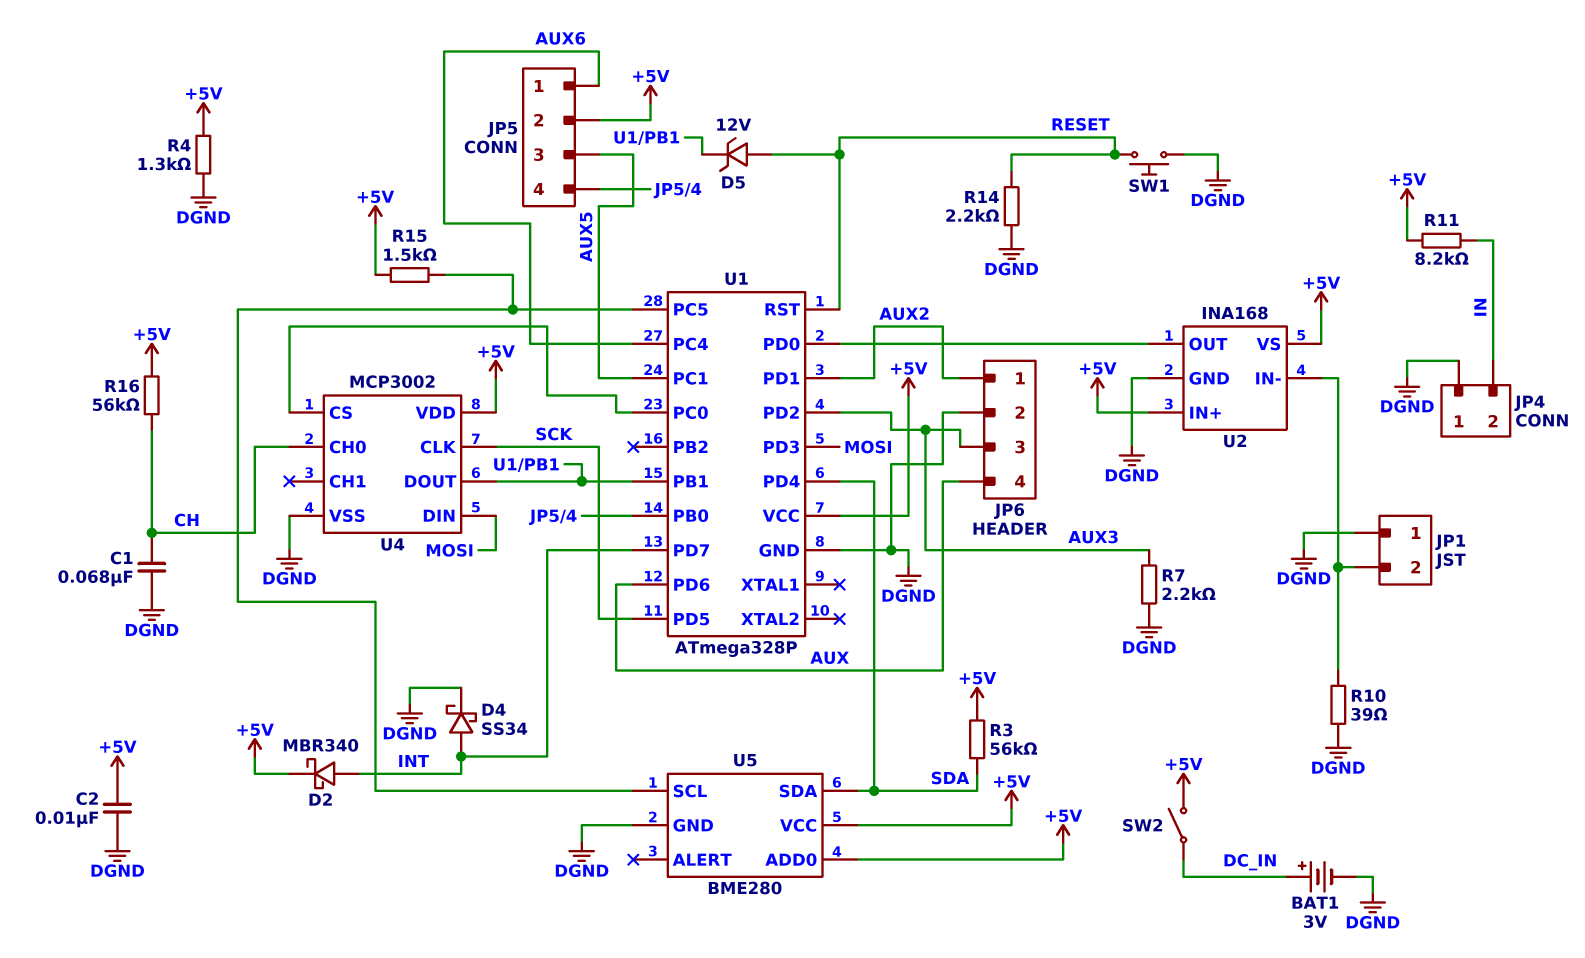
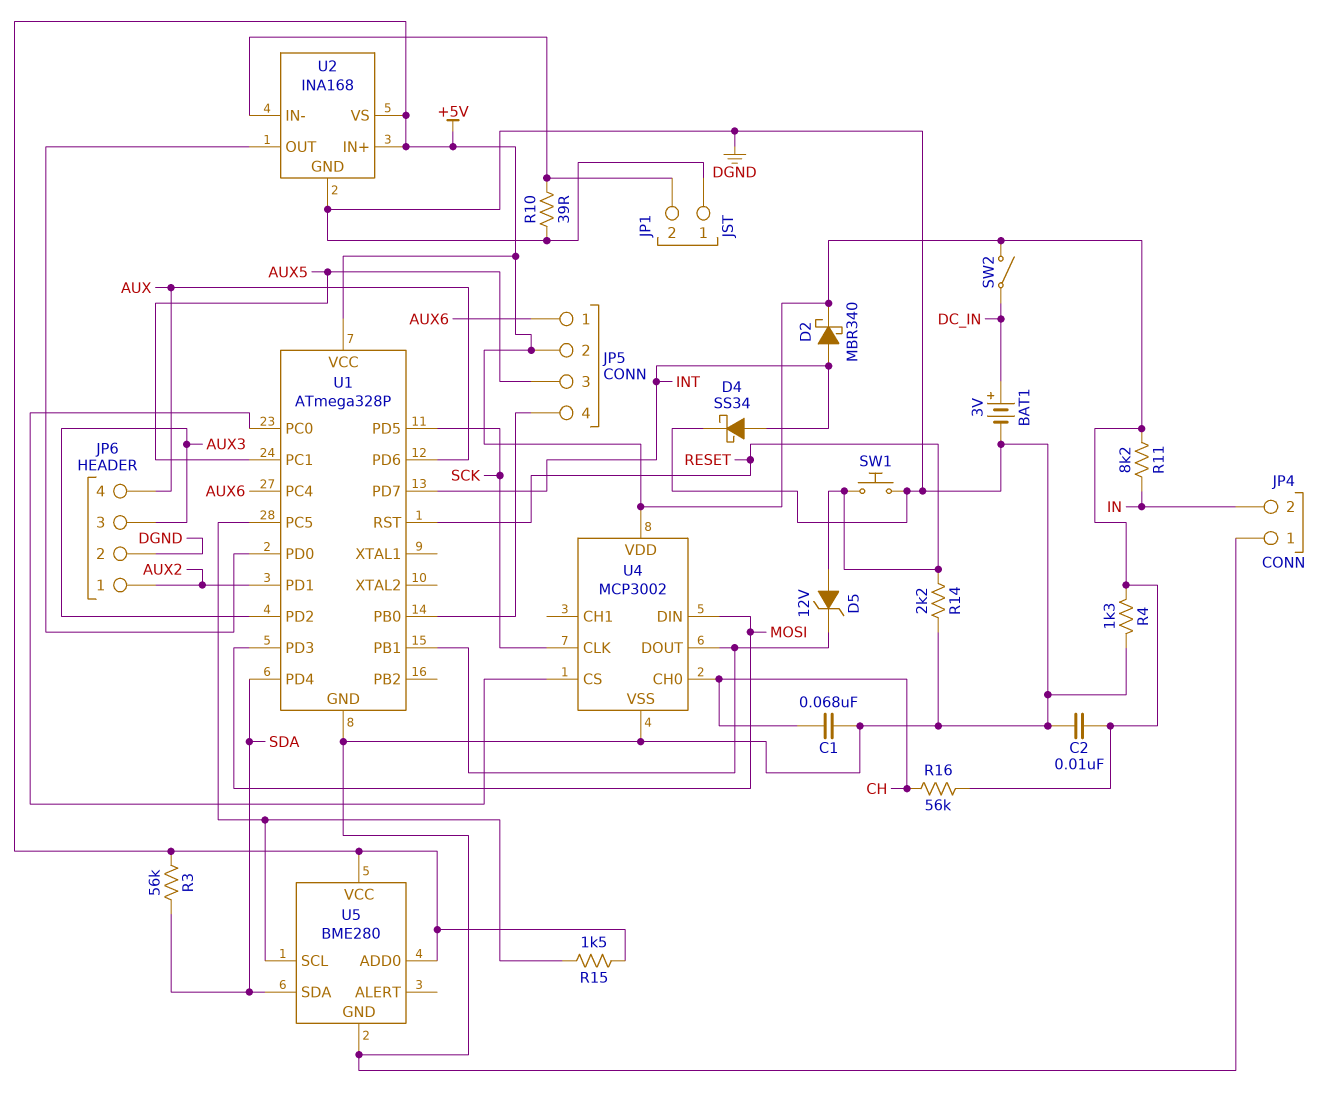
R7: 2.2k (AUX3, DGND) -> none

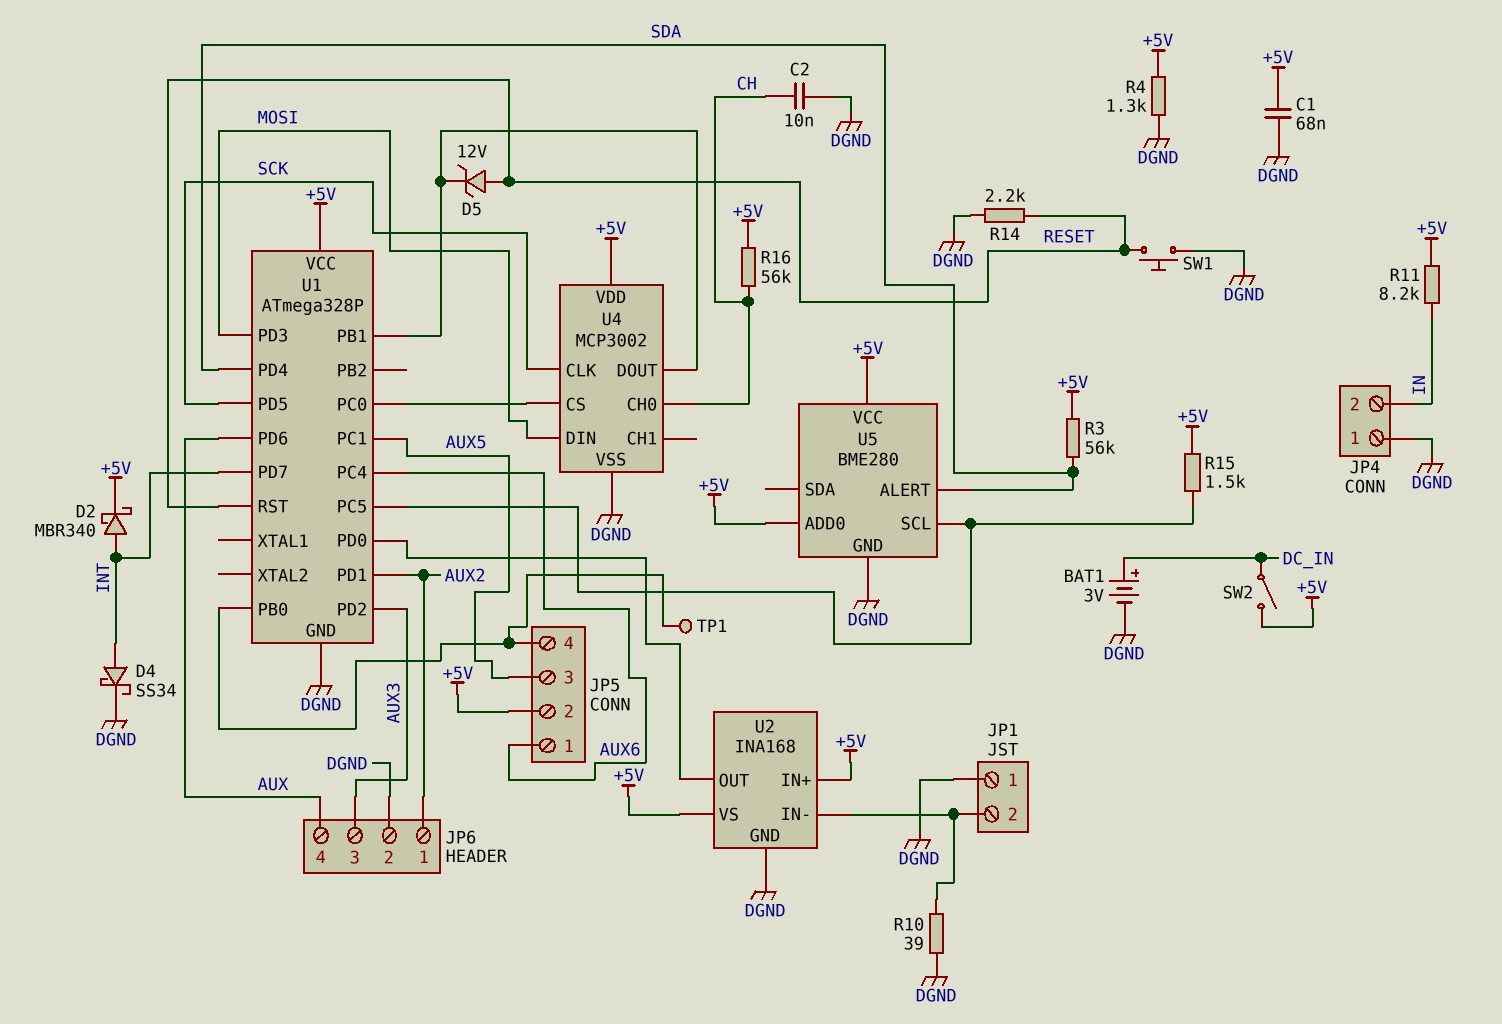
C1: 68nF (CH, DGND) -> 68nF (+5V, DGND)
C2: 10nF (+5V, DGND) -> 10nF (CH, DGND)
TP1: none -> test point (JP5/4)
U5 pin ALERT: none -> SDA
U5 pin SDA: SDA -> none

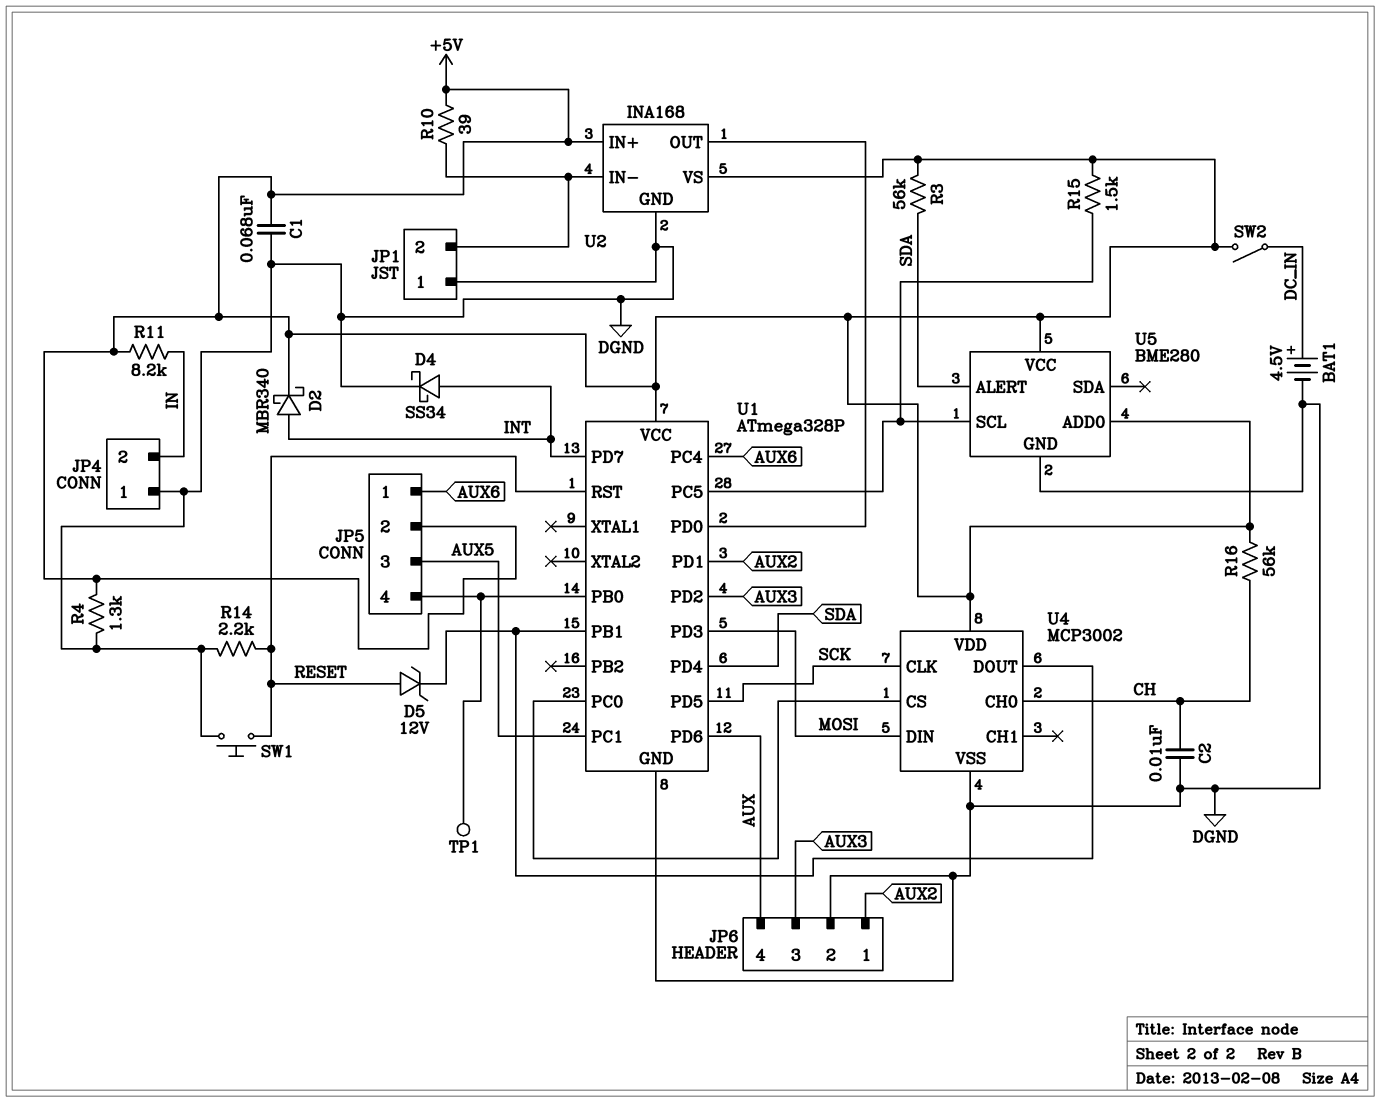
BAT1: 3V (plus DC_IN, minus DGND) -> 4.5V (plus DC_IN, minus DGND)
R10: 39 (DGND, JP1/2) -> 39 (+5V, JP1/2)

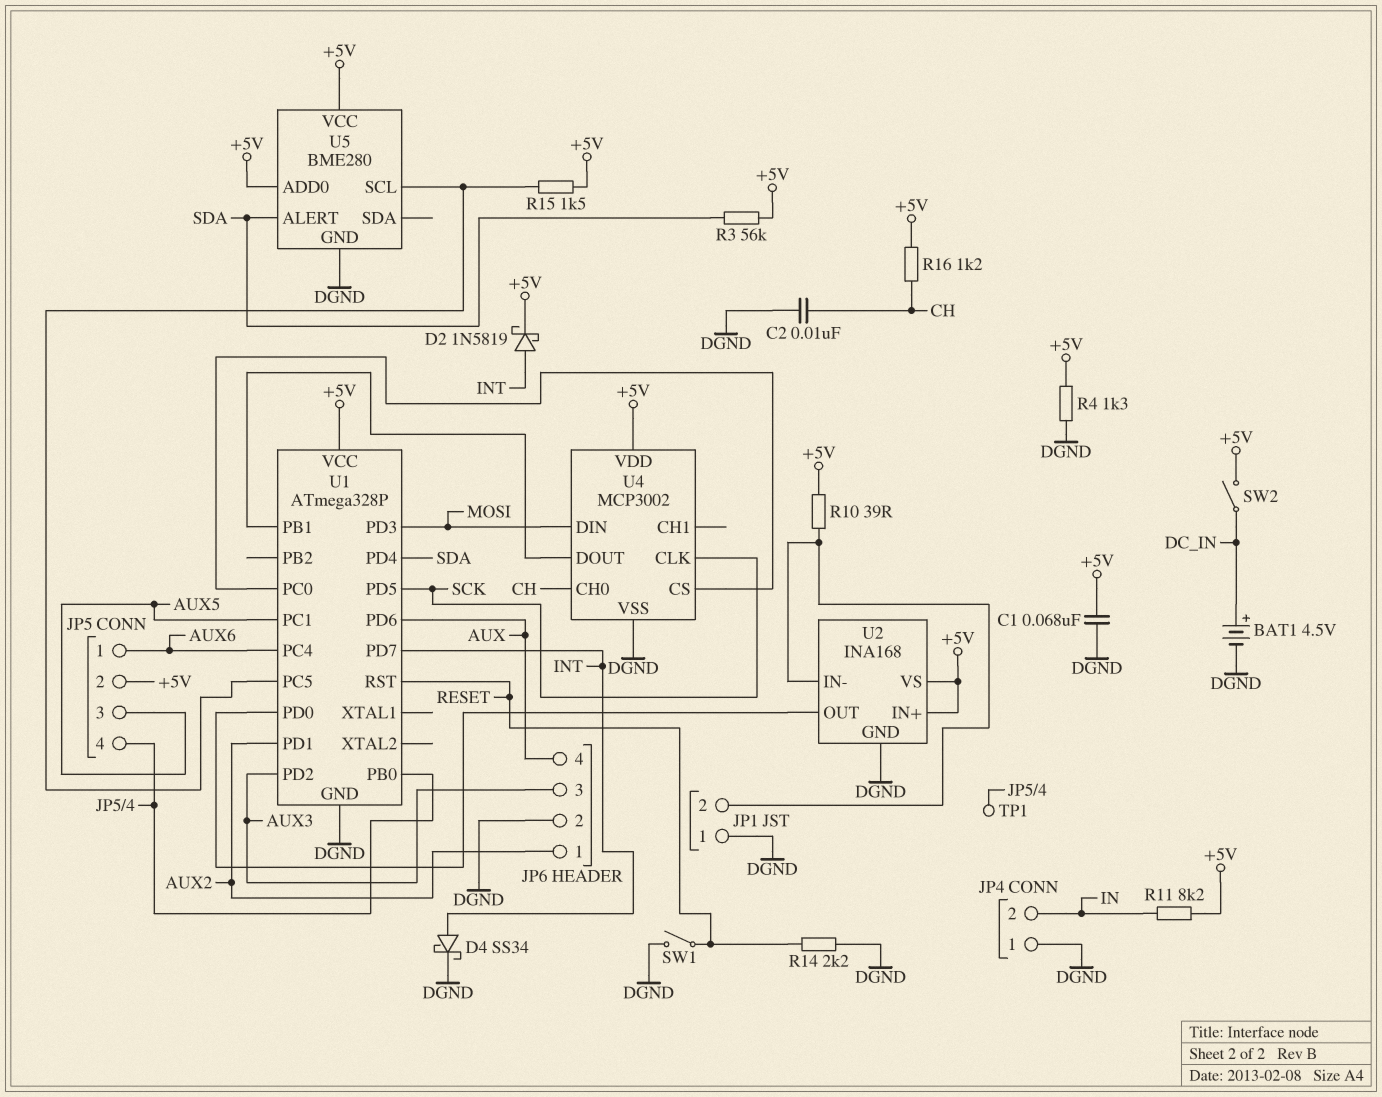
D2: schottky MBR340 (A INT, K +5V) -> schottky 1N5819 (A INT, K +5V)
D5: zener 12V (A RESET, K U1/PB1) -> none
R16: 56k (+5V, CH) -> 1.2k (+5V, CH)
SW1: button (DGND, RESET) -> switch (DGND, RESET)

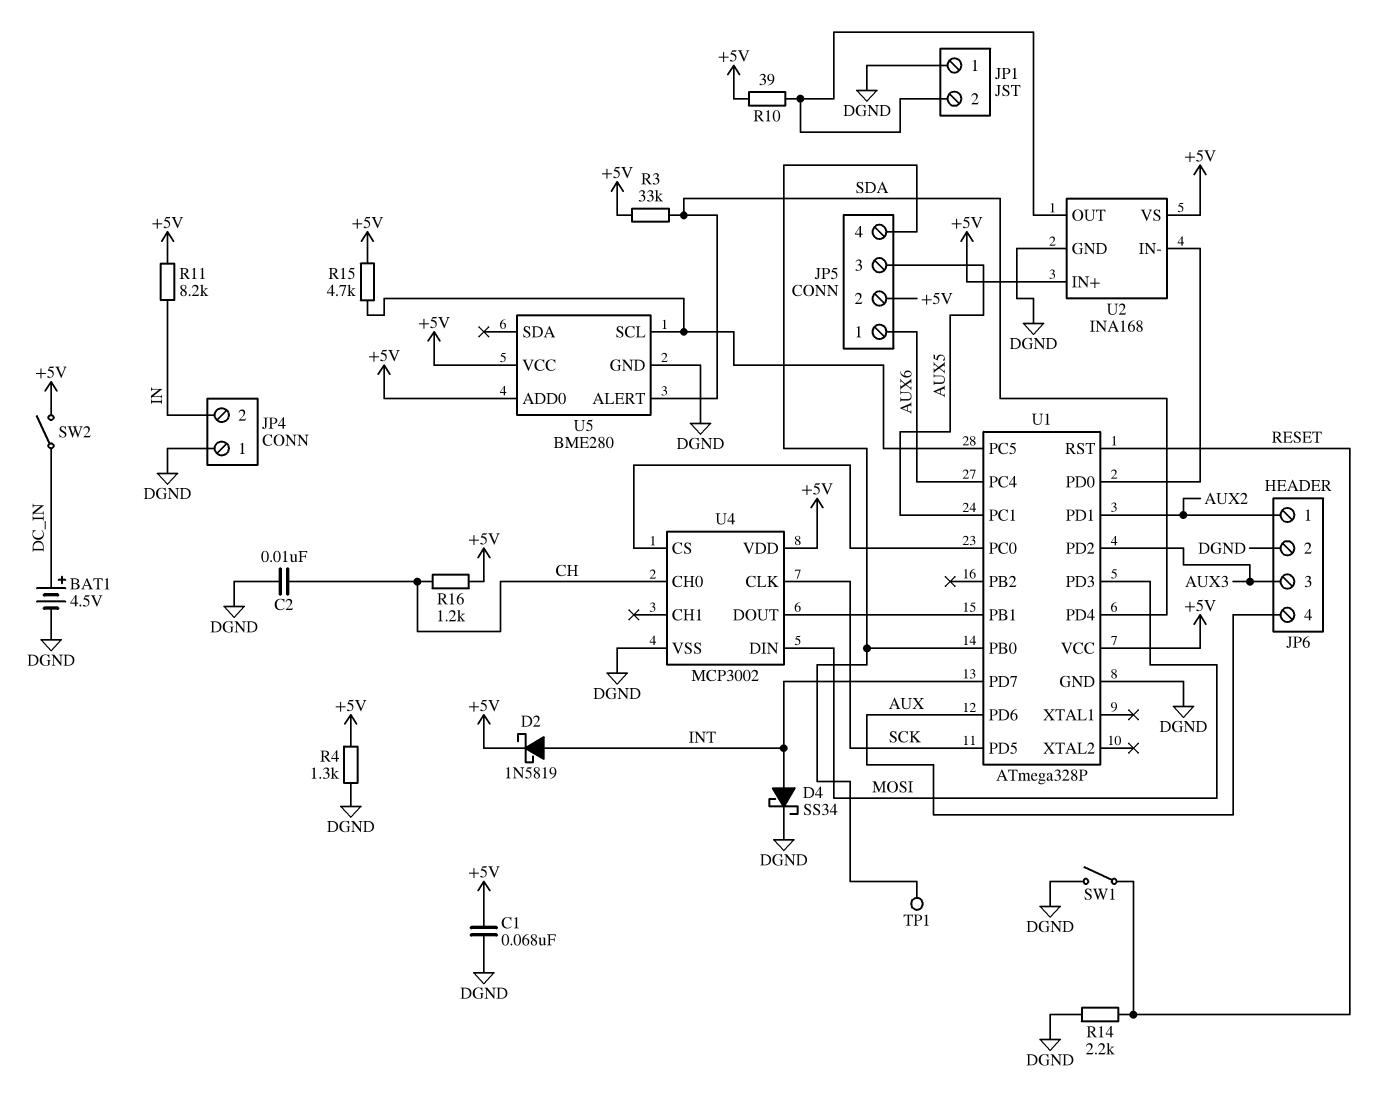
R3: 56k (+5V, SDA) -> 33k (+5V, SDA)
R15: 1.5k (+5V, U1/PC5) -> 4.7k (+5V, U1/PC5)
U2 pin IN-: JP1/2 -> U1/PD0
U2 pin OUT: U1/PD0 -> JP1/2

